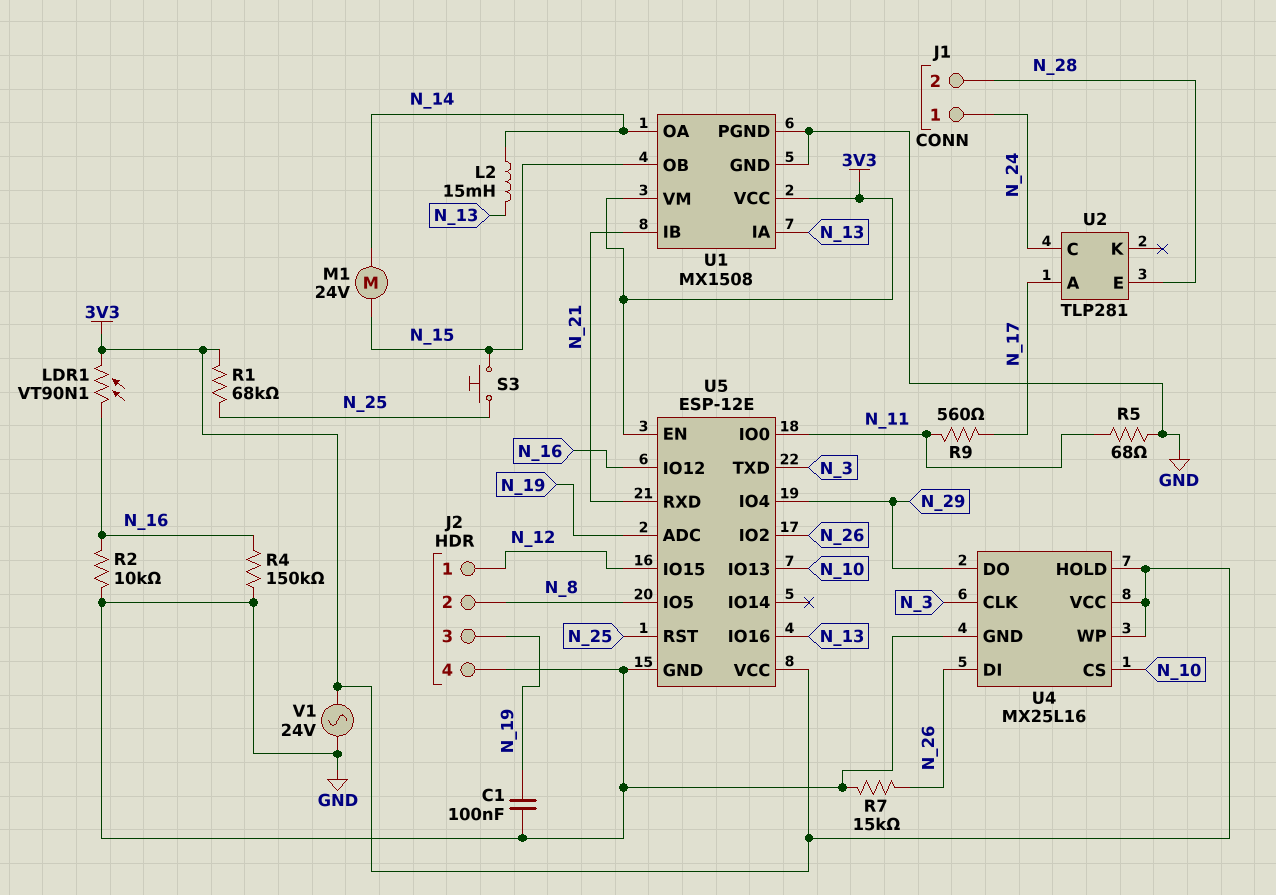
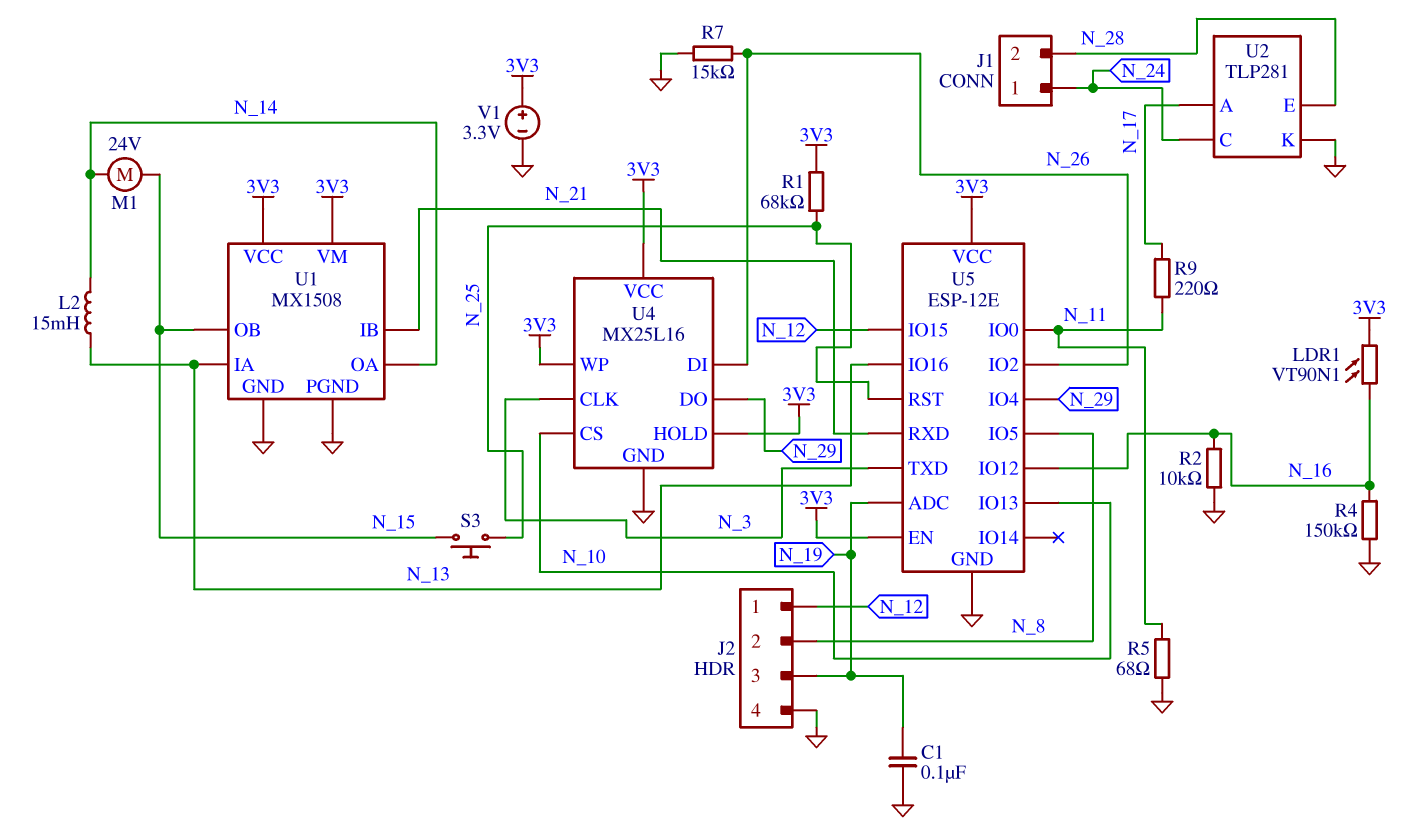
R9: 560 (N_11, N_17) -> 220 (N_11, N_17)
U2 pin K: none -> GND
V1: AC 24V (3V3, GND) -> 3.3V (plus 3V3, minus GND)

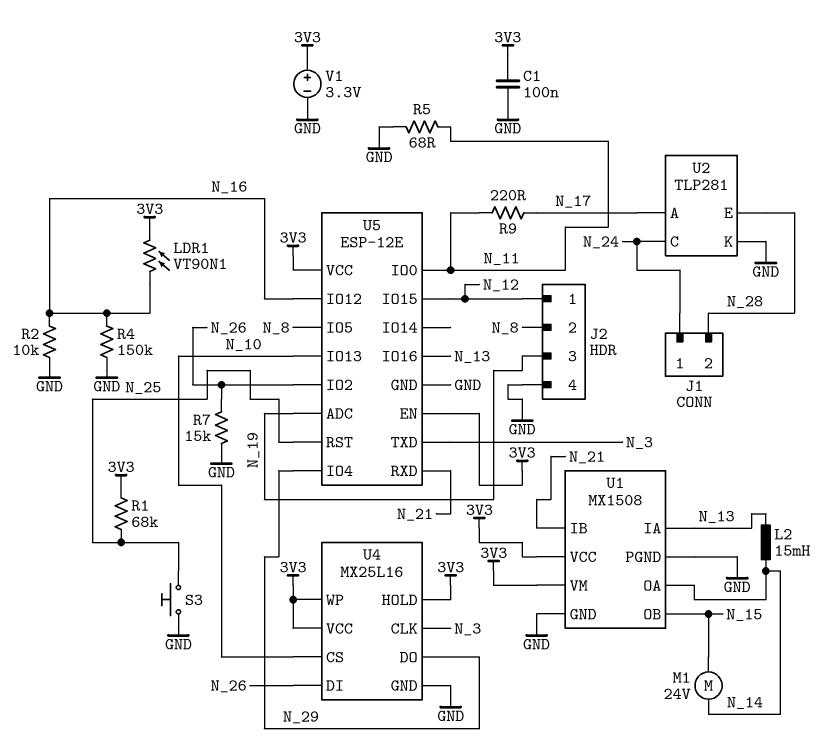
C1: 100nF (GND, N_19) -> 100nF (3V3, GND)
S3: button (N_15, N_25) -> button (GND, N_25)

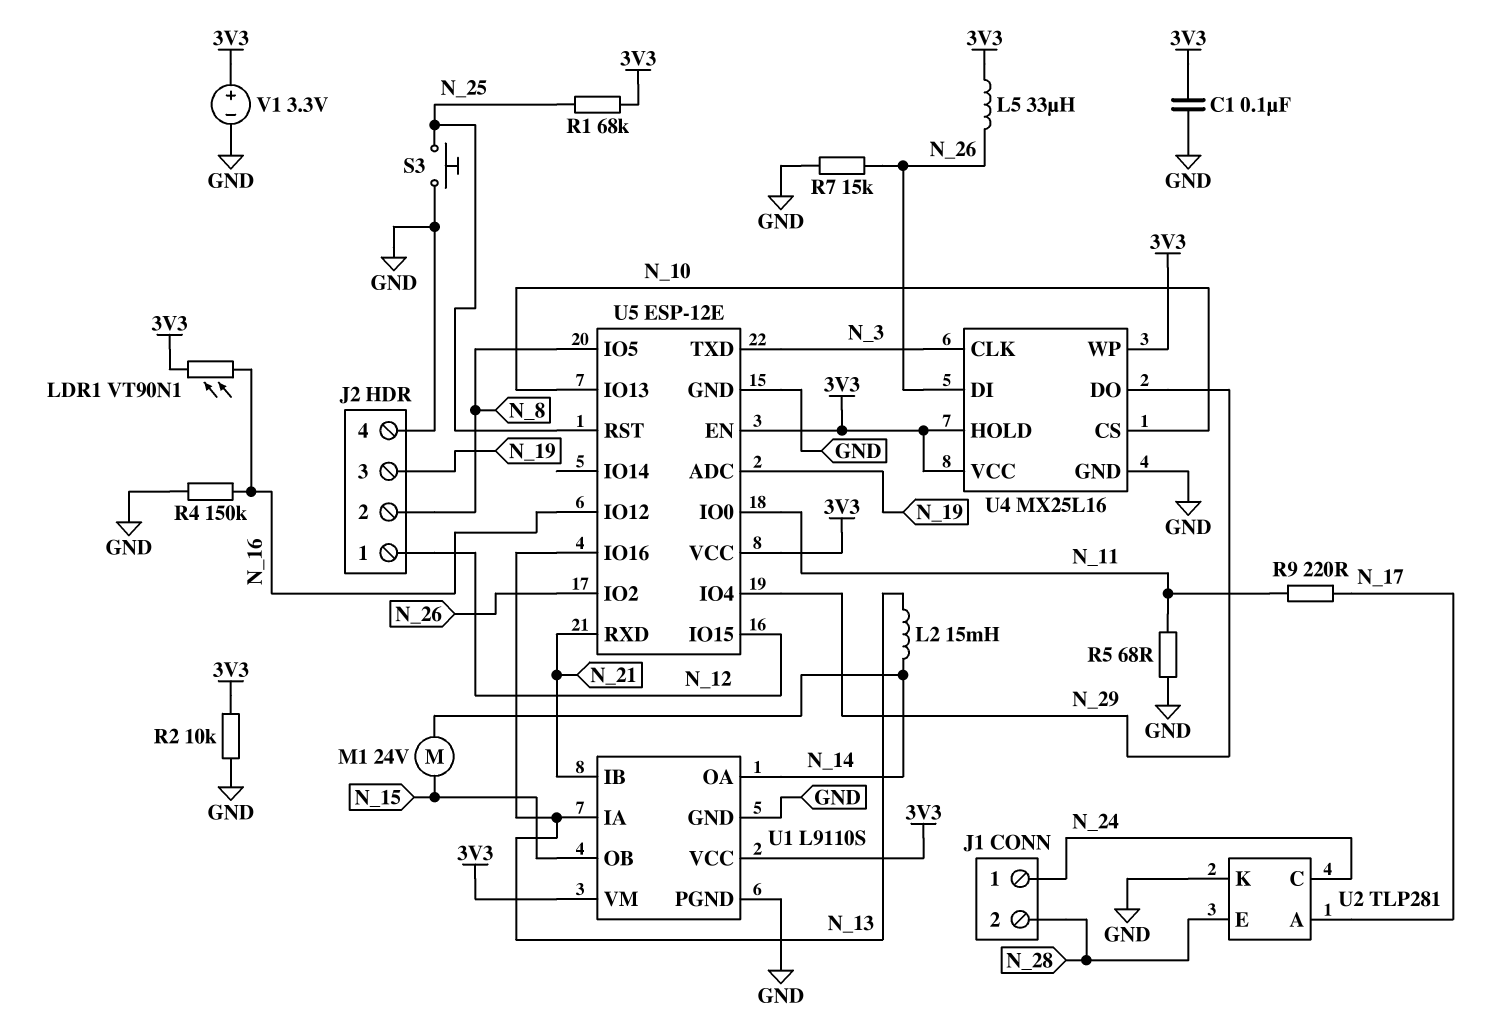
L5: none -> 33uH (3V3, N_26)
R2: 10k (GND, N_16) -> 10k (3V3, GND)
U1: MX1508 -> L9110S

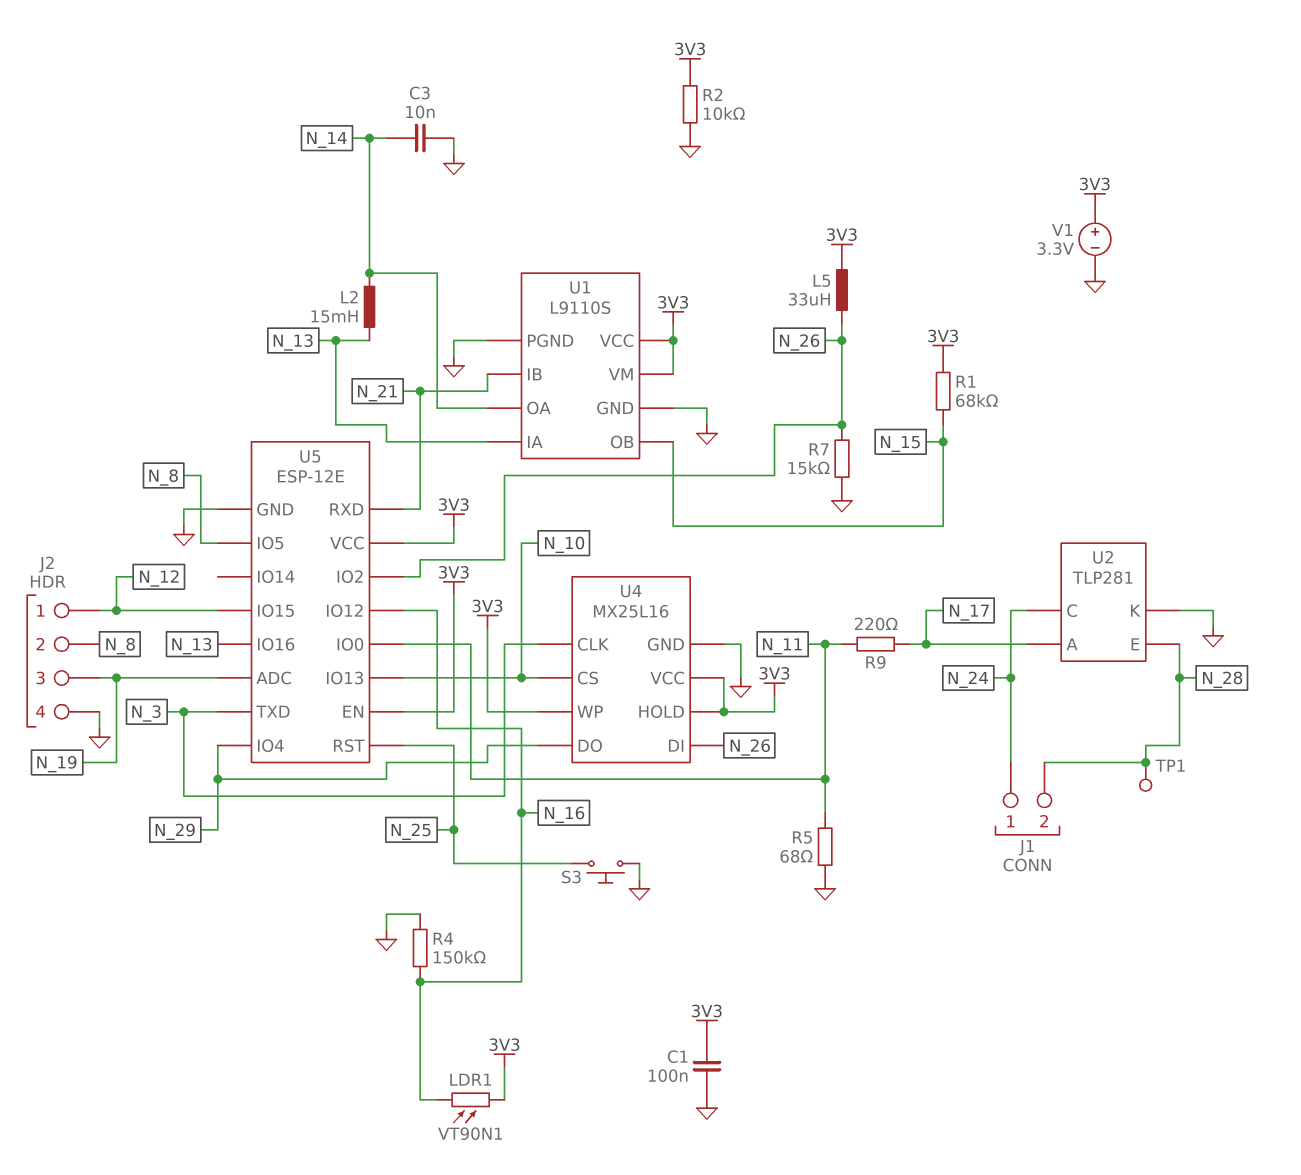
C3: none -> 10nF (GND, N_14)
M1: motor 24V (N_14, N_15) -> none
R1: 68k (3V3, N_25) -> 68k (3V3, N_15)
TP1: none -> test point (N_28)

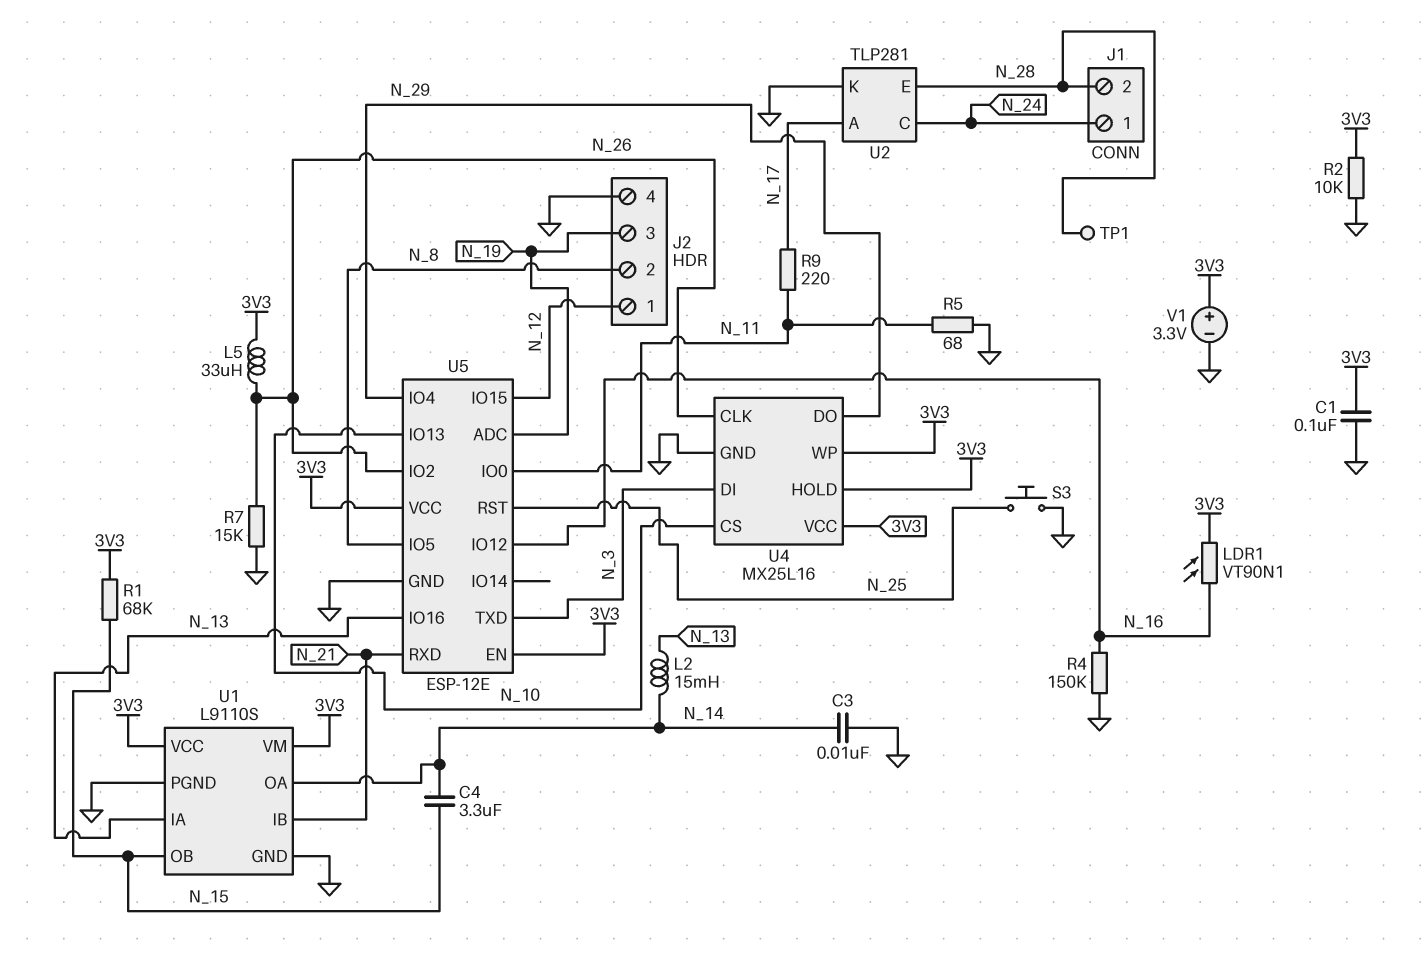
C4: none -> 3.3uF (N_14, N_15)
U4 pin CLK: N_3 -> N_26
U4 pin DI: N_26 -> N_3

